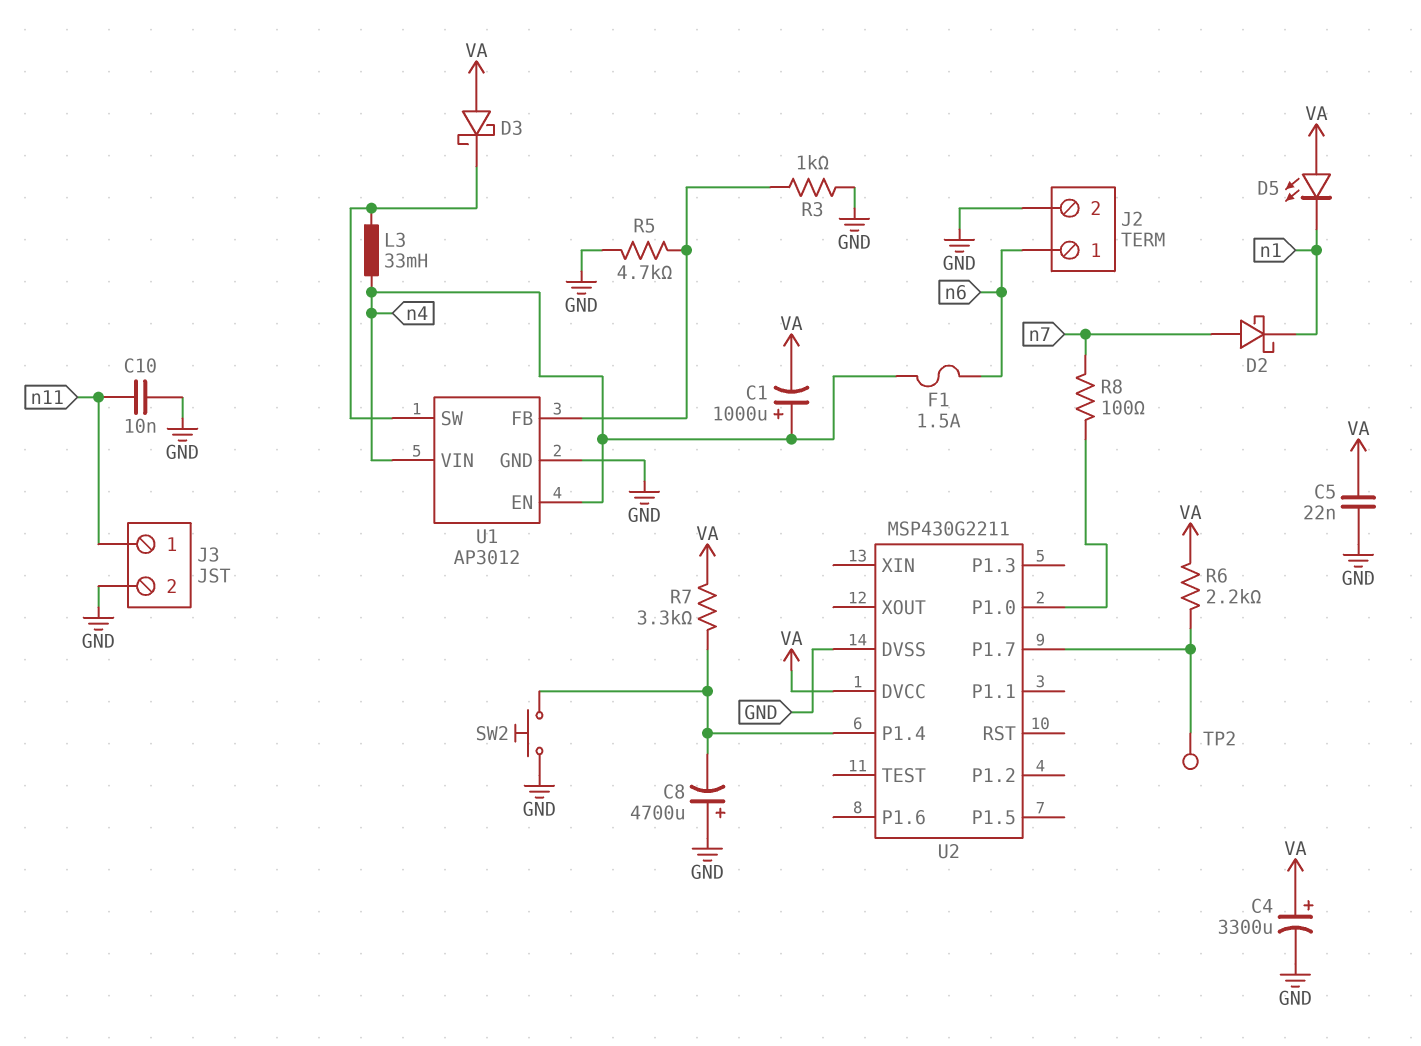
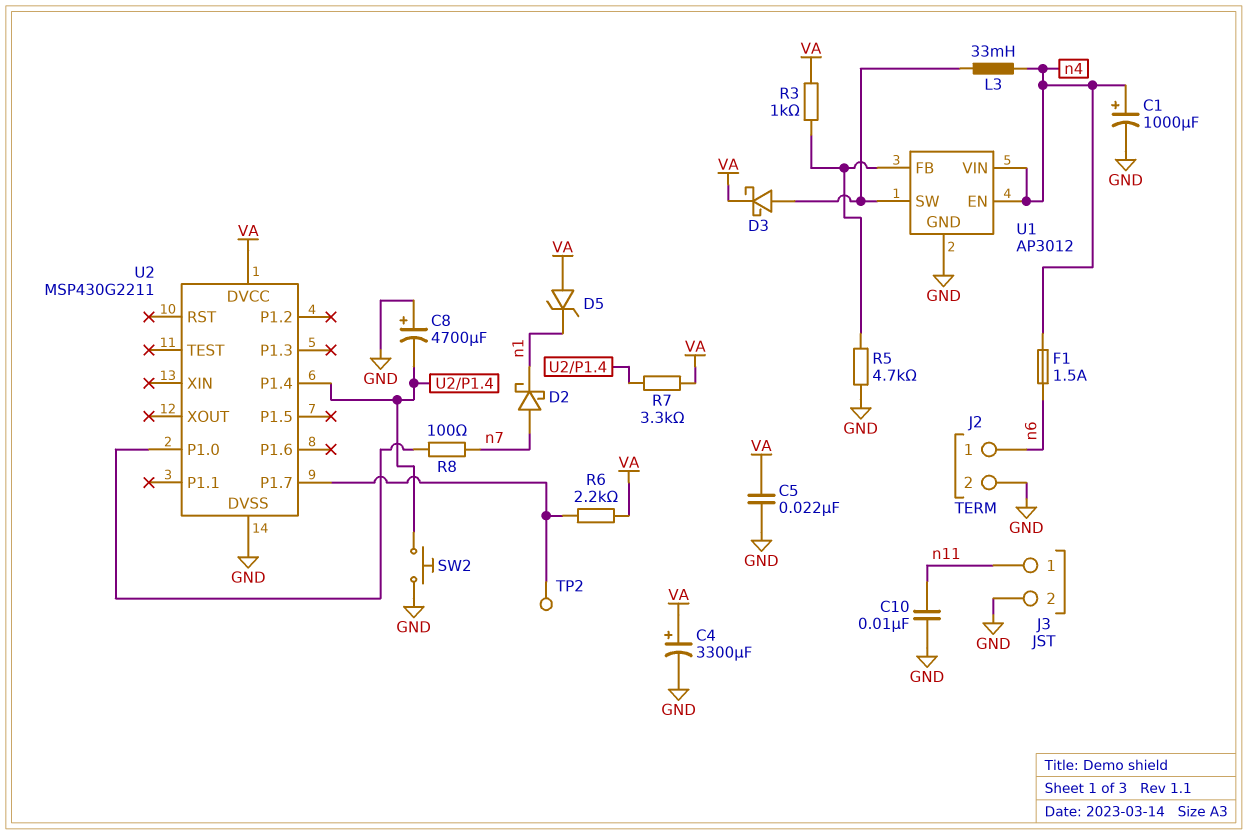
C1: 1000uF (plus n4, minus VA) -> 1000uF (plus n4, minus GND)
D3: schottky (A VA, K U1/SW) -> schottky (A U1/SW, K VA)
D5: LED (A VA, K n1) -> zener (A VA, K n1)
R3: 1k (GND, U1/FB) -> 1k (U1/FB, VA)

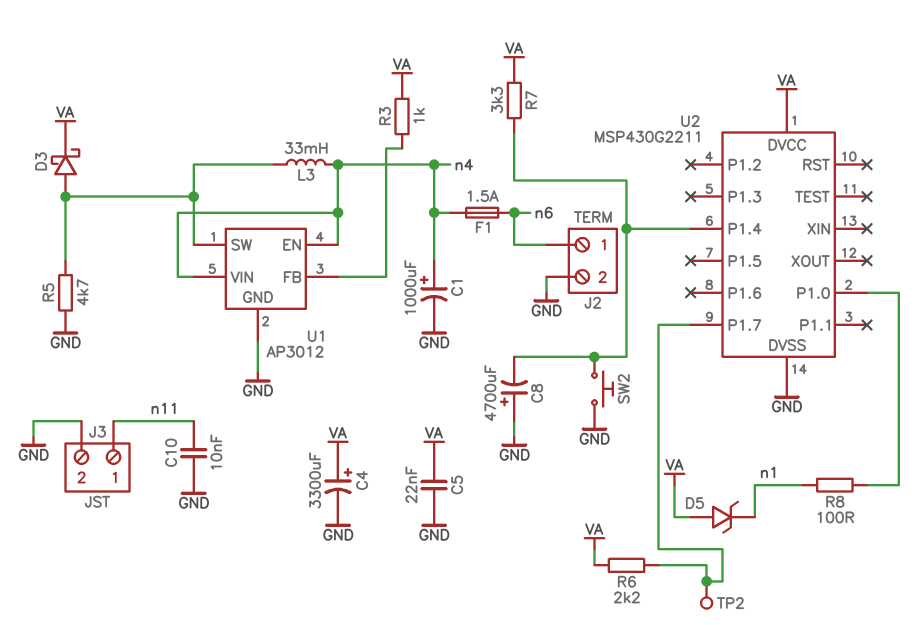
D2: schottky (A n7, K n1) -> none
R5: 4.7k (GND, U1/FB) -> 4.7k (GND, U1/SW)
R8: 100 (U2/P1.0, n7) -> 100 (U2/P1.0, n1)

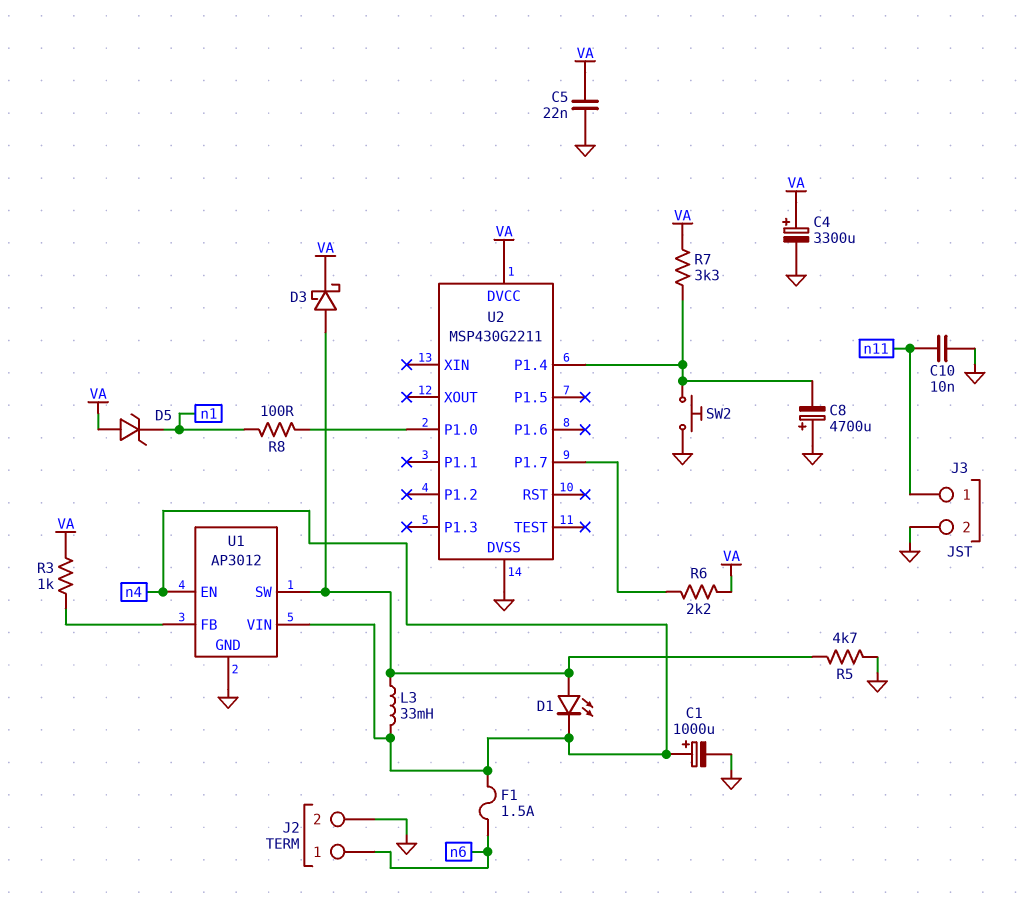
D1: none -> LED (A U1/SW, K n4)
TP2: test point (U2/P1.7) -> none

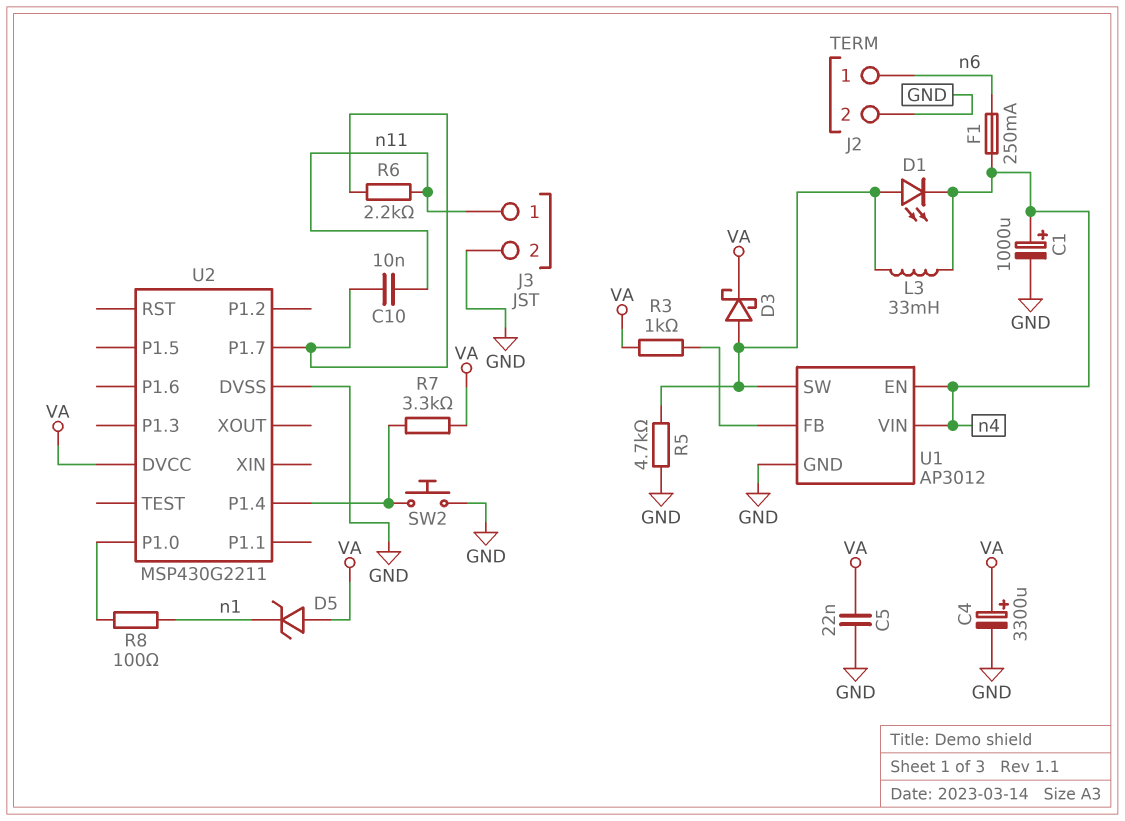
C8: 4700uF (plus GND, minus U2/P1.4) -> none
C10: 10nF (GND, n11) -> 10nF (U2/P1.7, n11)
F1: 1.5A (n4, n6) -> 250mA (n4, n6)
R6: 2.2k (U2/P1.7, VA) -> 2.2k (U2/P1.7, n11)

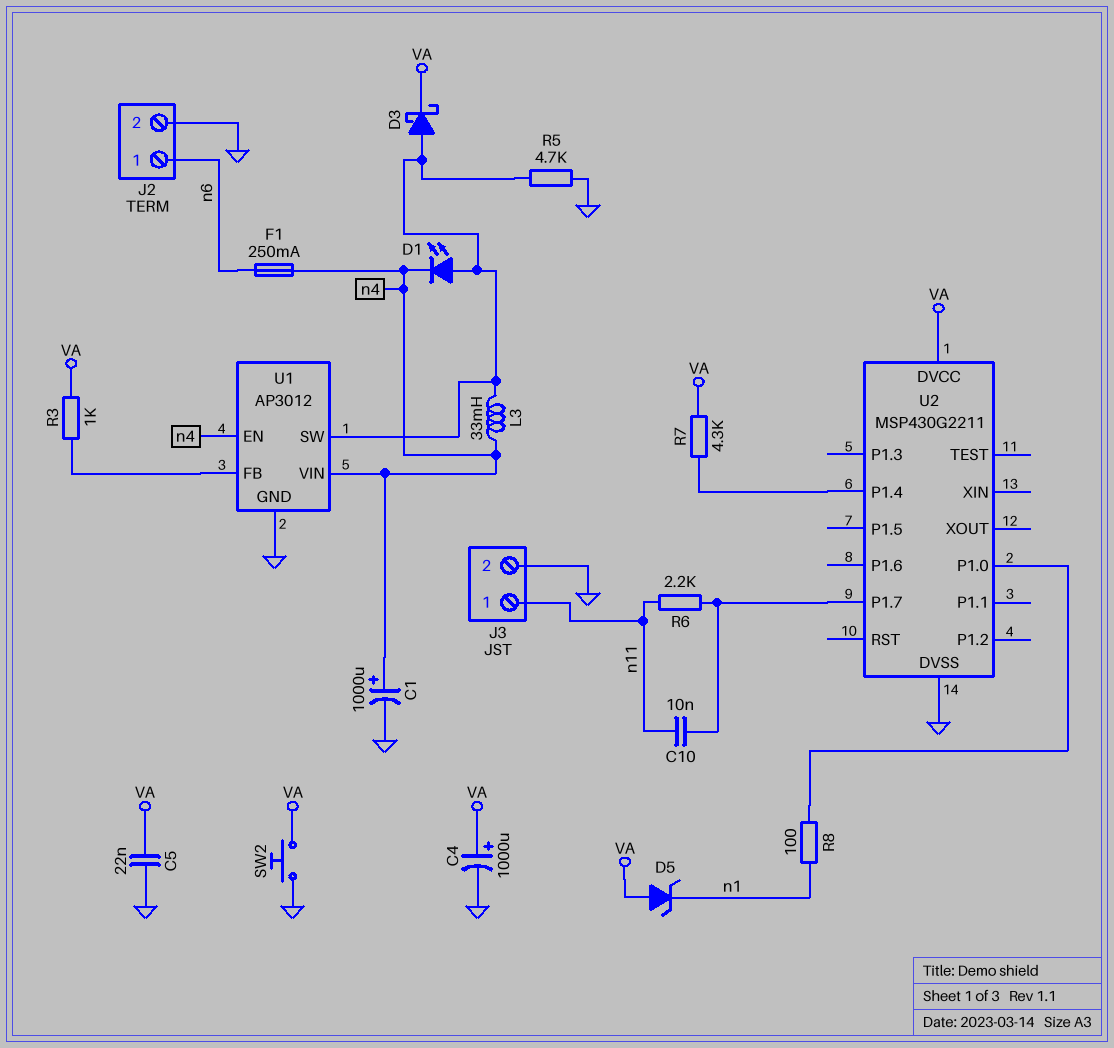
C4: 3300uF (plus VA, minus GND) -> 1000uF (plus VA, minus GND)
R7: 3.3k (U2/P1.4, VA) -> 4.3k (U2/P1.4, VA)
SW2: button (GND, U2/P1.4) -> button (GND, VA)

